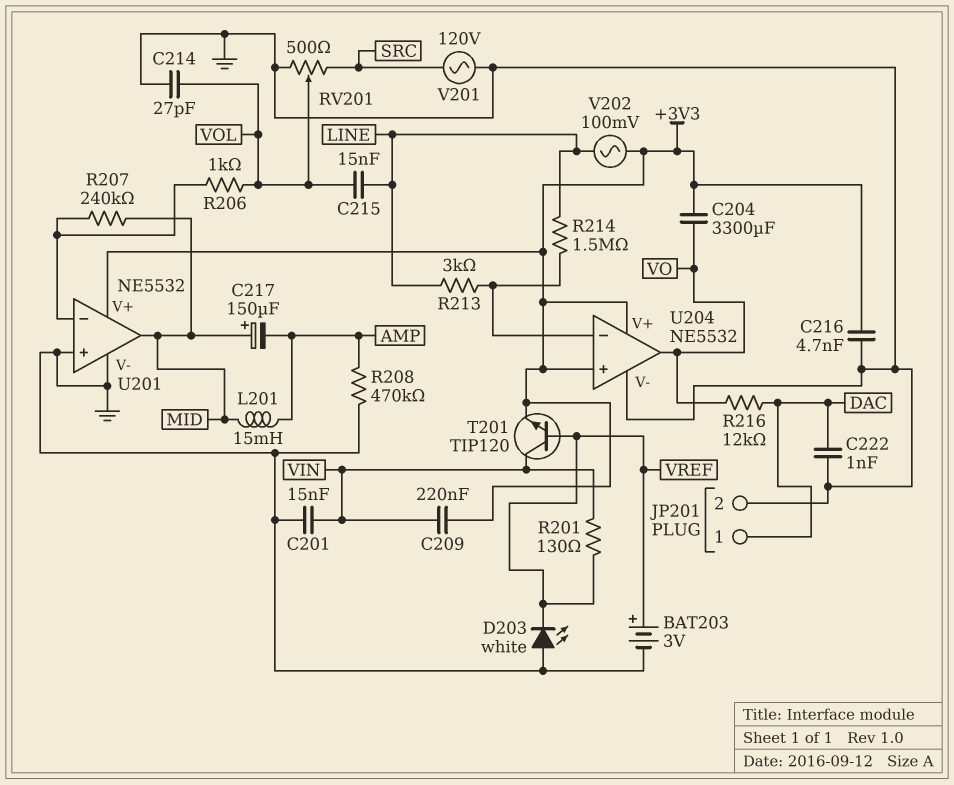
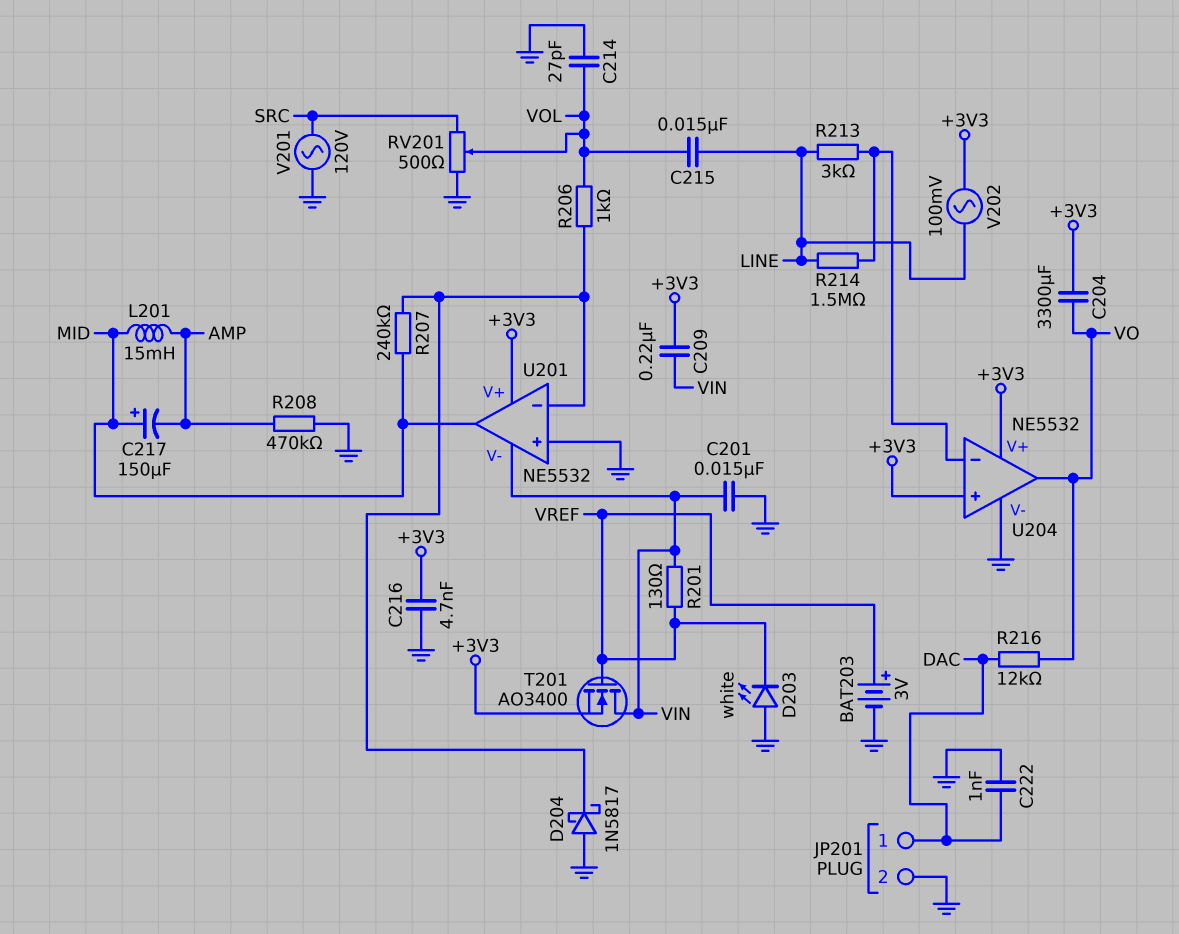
D204: none -> schottky 1N5817 (A GND, K U201/in-)
T201: NPN TIP120 (B VREF, C VIN, E +3V3) -> NMOS AO3400 (G VREF, D VIN, S +3V3)
U201 pin V-: GND -> VIN

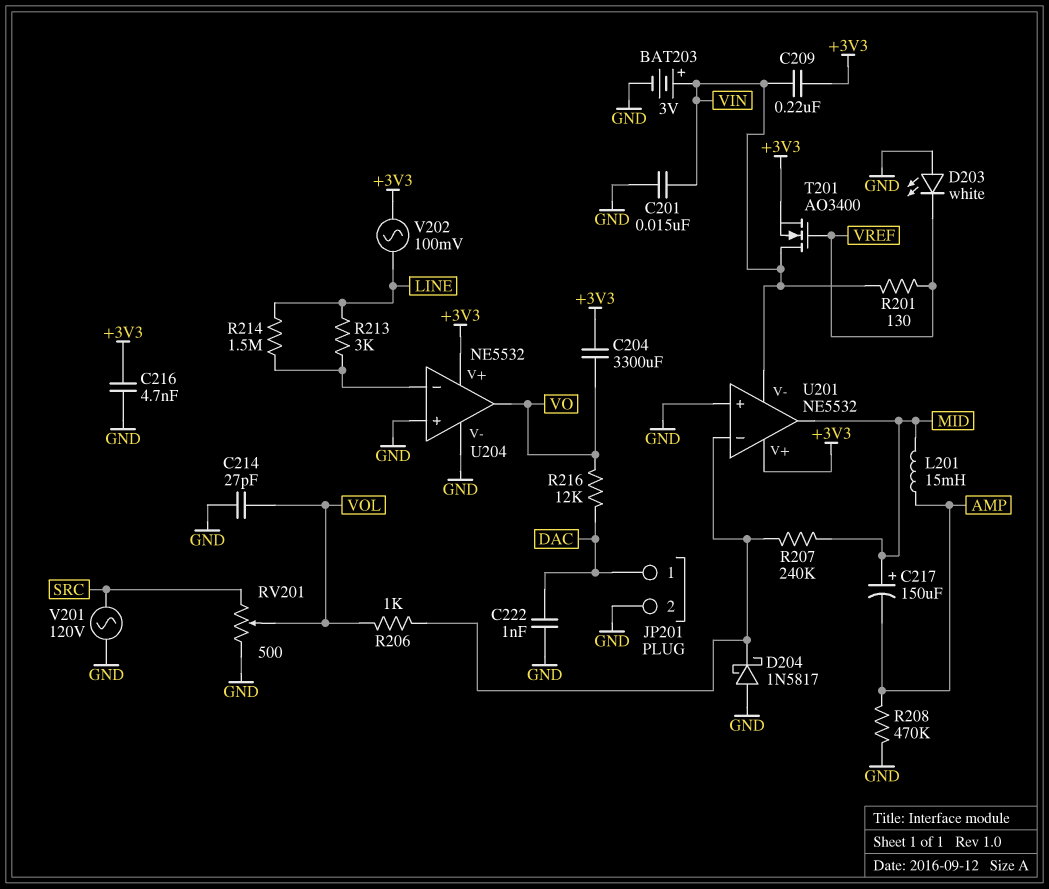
BAT203: 3V (plus VREF, minus GND) -> 3V (plus VIN, minus GND)
C215: 15nF (LINE, VOL) -> none
U204 pin in+: +3V3 -> GND

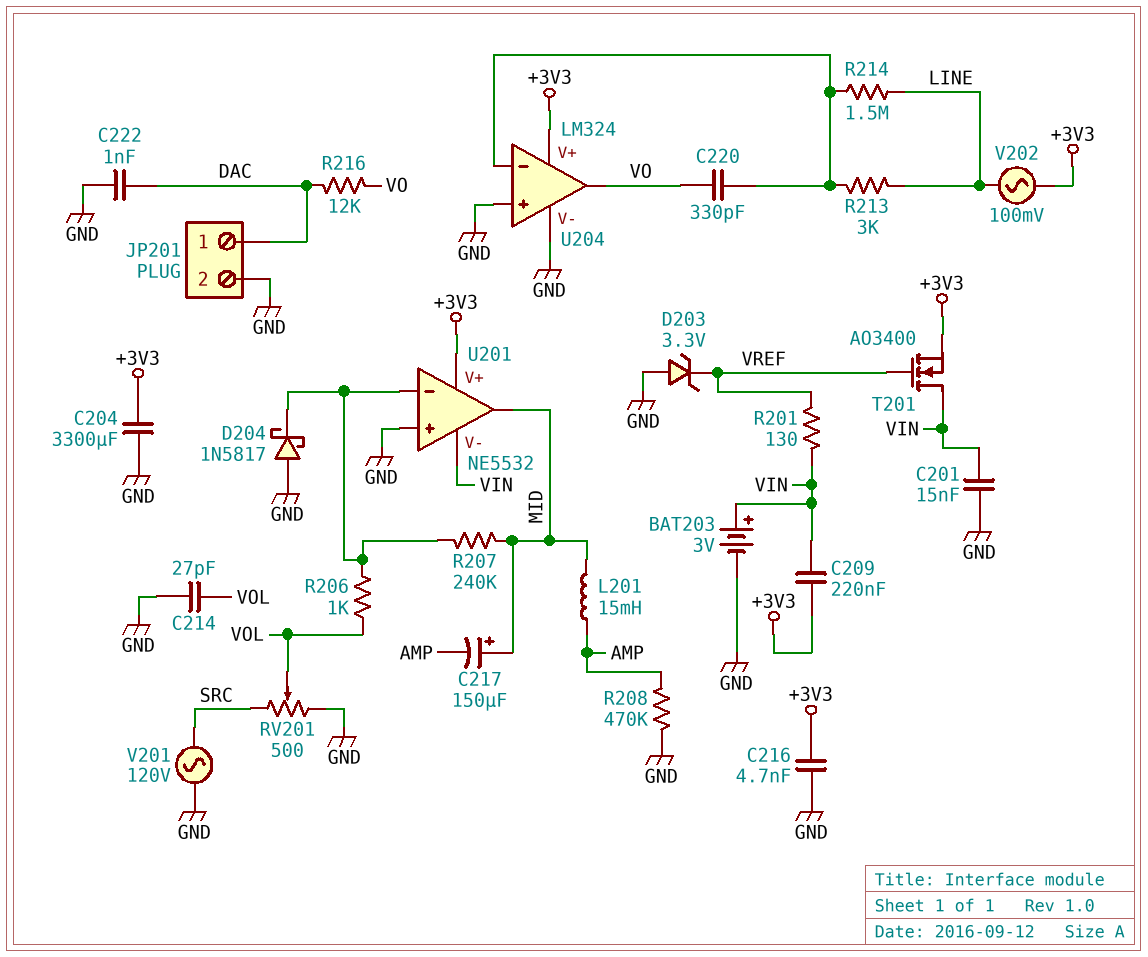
C204: 3300uF (+3V3, VO) -> 3300uF (+3V3, GND)
C220: none -> 330pF (U204/in-, VO)
D203: LED white (A GND, K VREF) -> zener 3.3V (A GND, K VREF)
U204: NE5532 -> LM324

